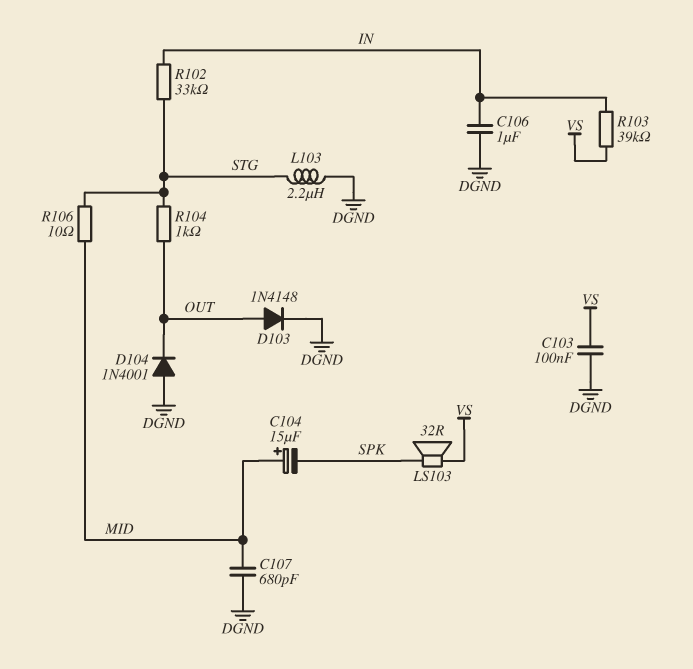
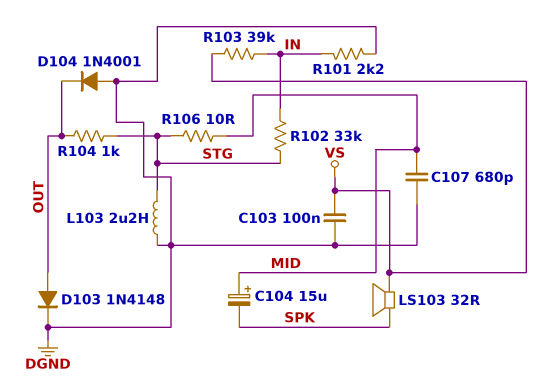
C106: 1uF (DGND, IN) -> none
R101: none -> 2.2k (DGND, IN)

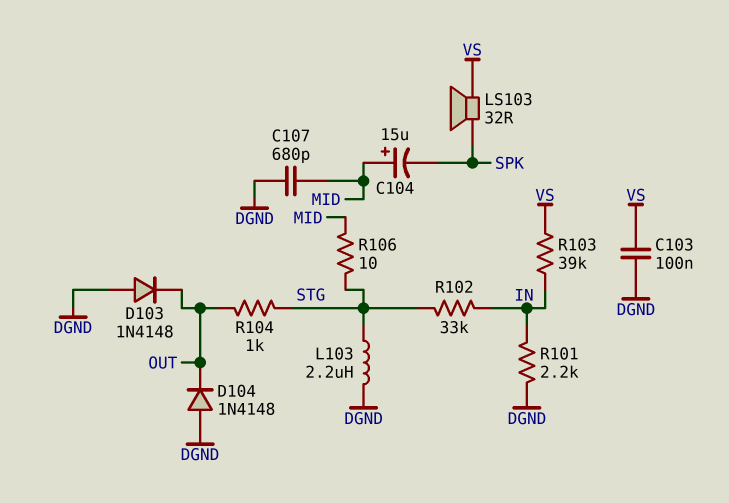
D103: diode 1N4148 (A OUT, K DGND) -> diode 1N4148 (A DGND, K OUT)
D104: diode 1N4001 (A DGND, K OUT) -> diode 1N4148 (A DGND, K OUT)

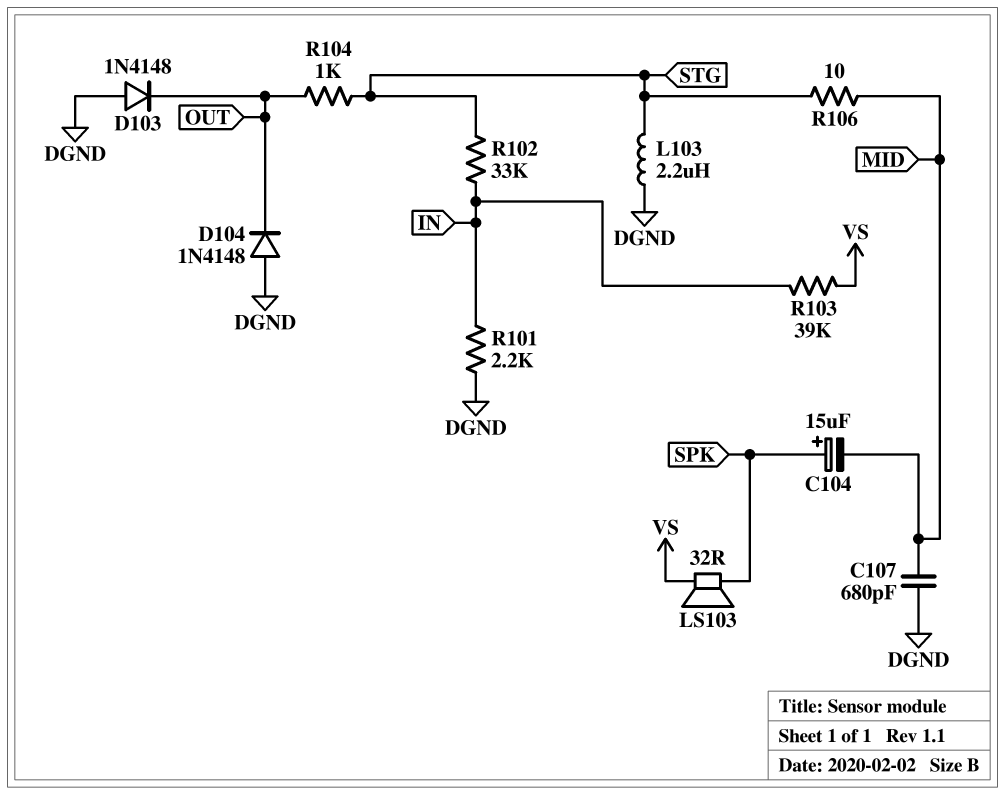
C103: 100nF (DGND, VS) -> none
C104: 15uF (plus MID, minus SPK) -> 15uF (plus SPK, minus MID)

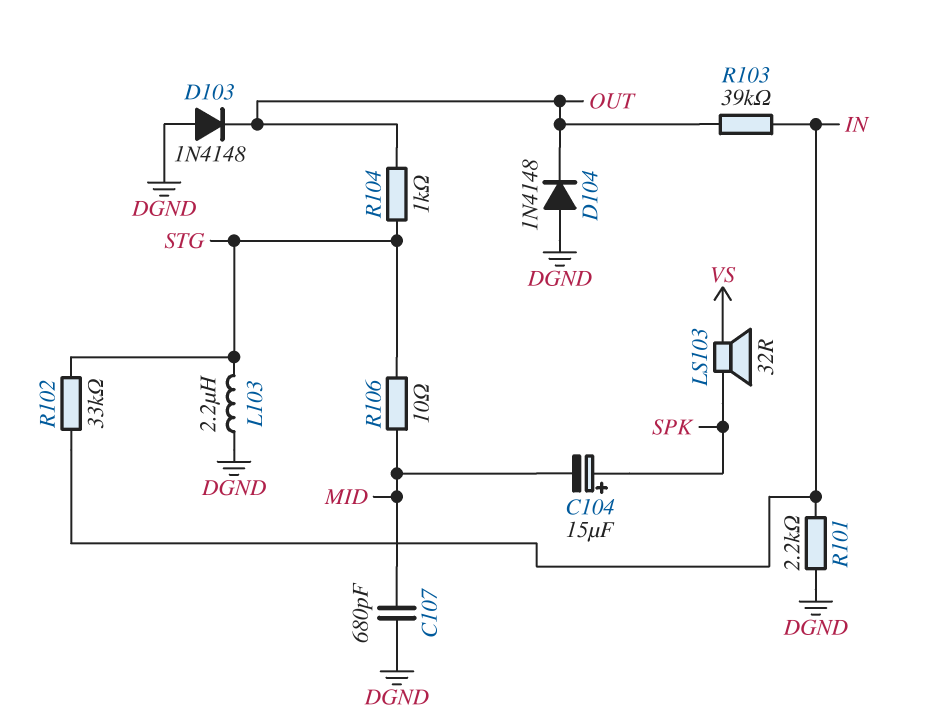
R103: 39k (IN, VS) -> 39k (IN, OUT)

